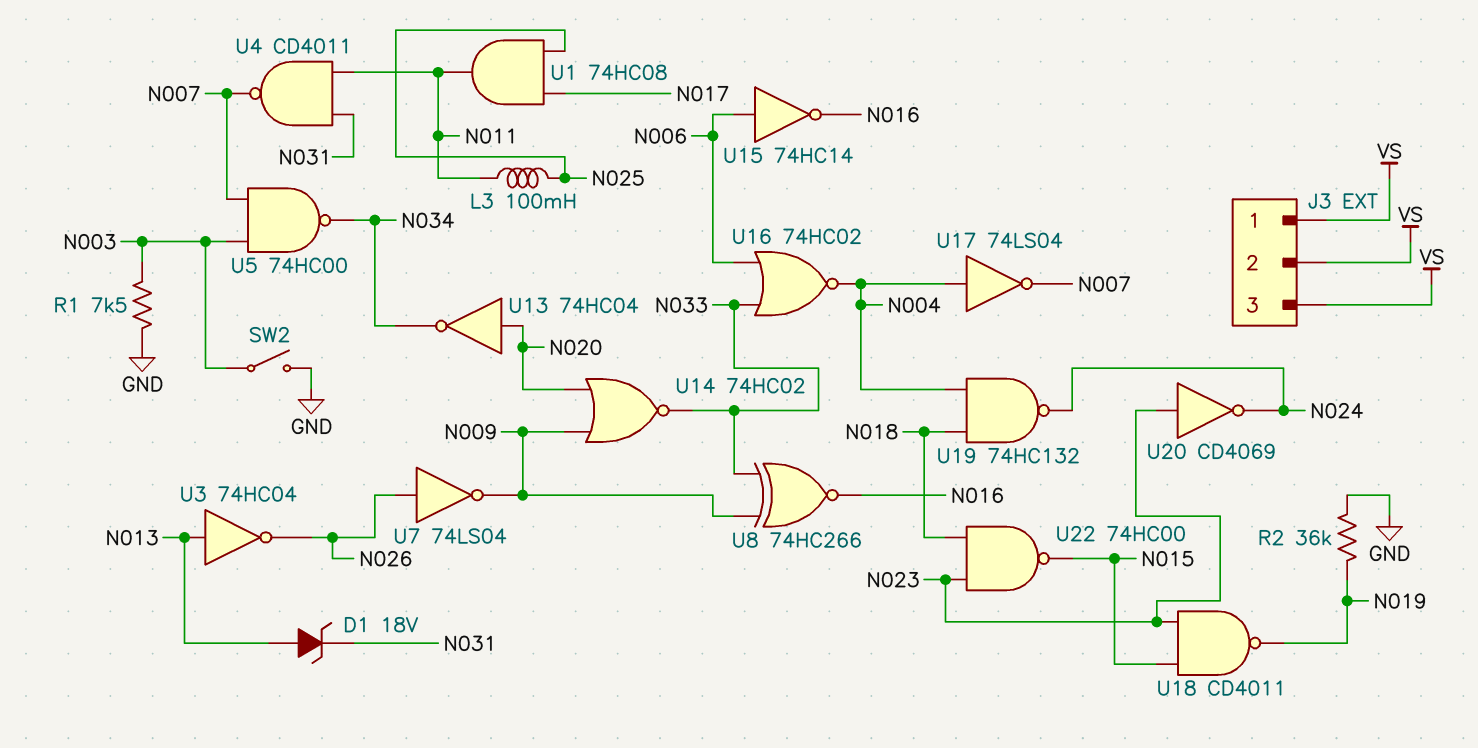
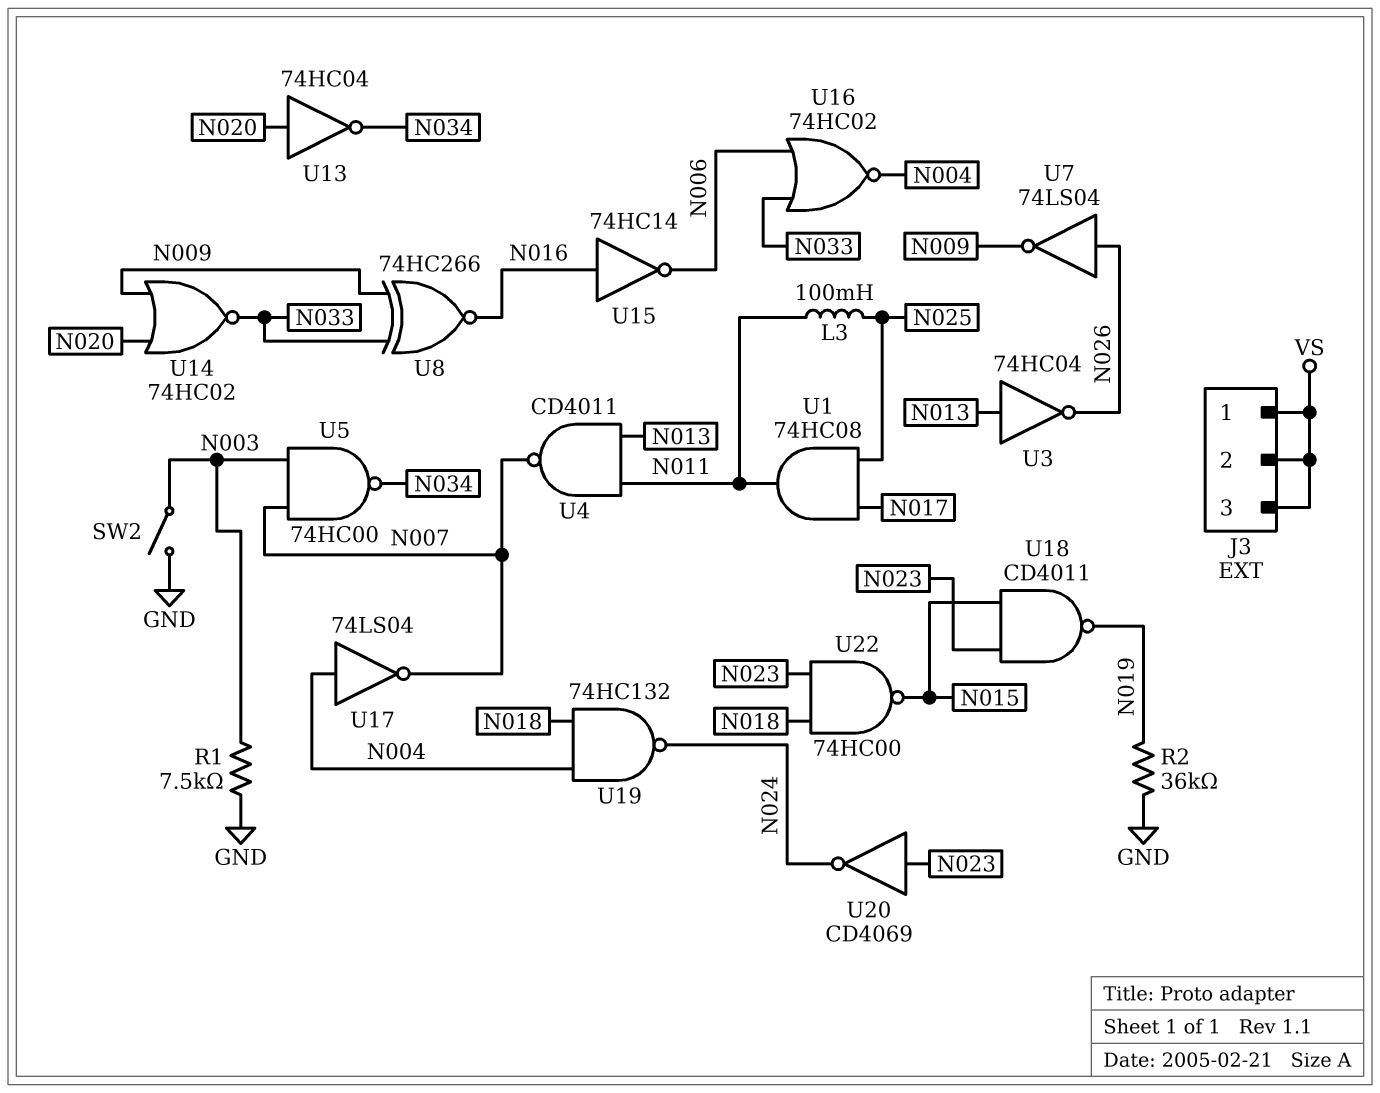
D1: zener 18V (A N013, K N031) -> none
U4: NAND CD4011 (in N011, in N031, out N007) -> NAND CD4011 (in N011, in N013, out N007)
U15: NOT 74HC14 (in N006, out N016) -> NOT 74HC14 (in N016, out N006)

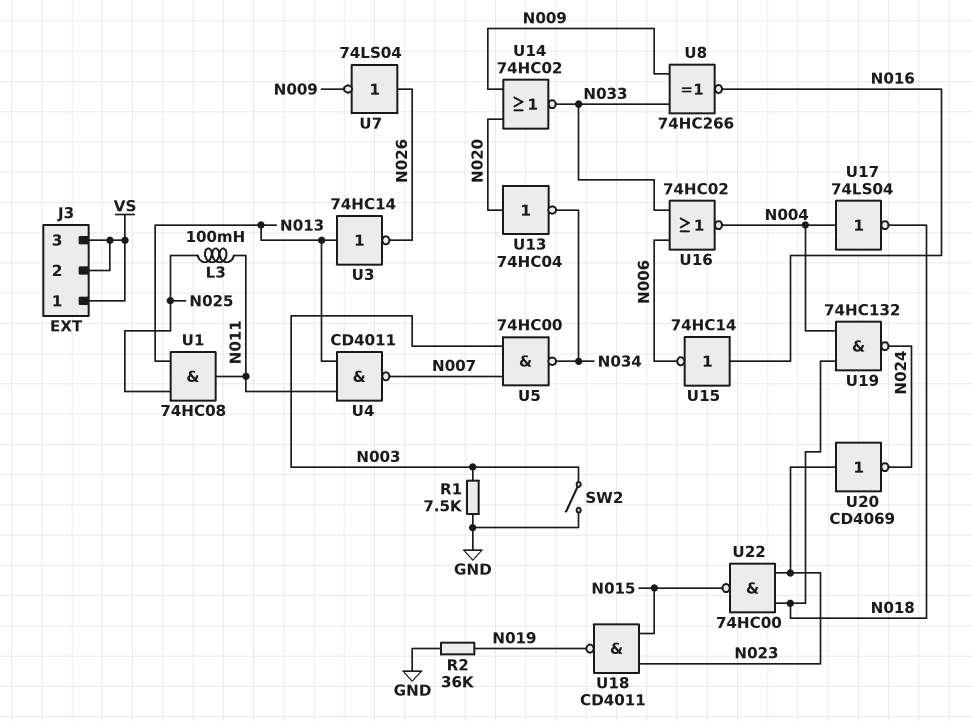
U1: AND 74HC08 (in N017, in N025, out N011) -> AND 74HC08 (in N013, in N025, out N011)
U3: NOT 74HC04 (in N013, out N026) -> NOT 74HC14 (in N013, out N026)
U17: NOT 74LS04 (in N004, out N007) -> NOT 74LS04 (in N004, out N018)

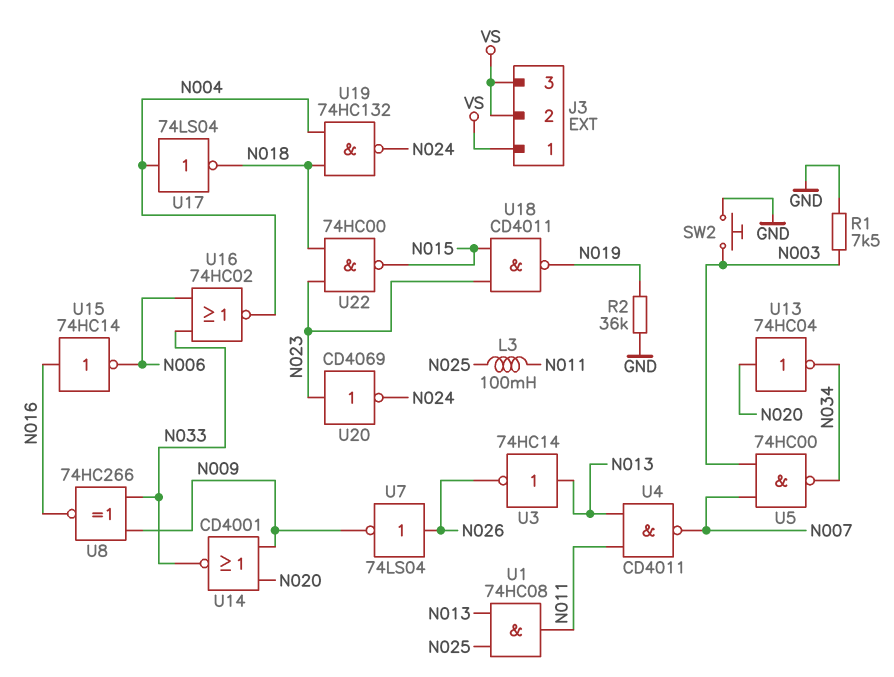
SW2: switch (GND, N003) -> button (GND, N003)
U14: NOR 74HC02 (in N009, in N020, out N033) -> NOR CD4001 (in N009, in N020, out N033)

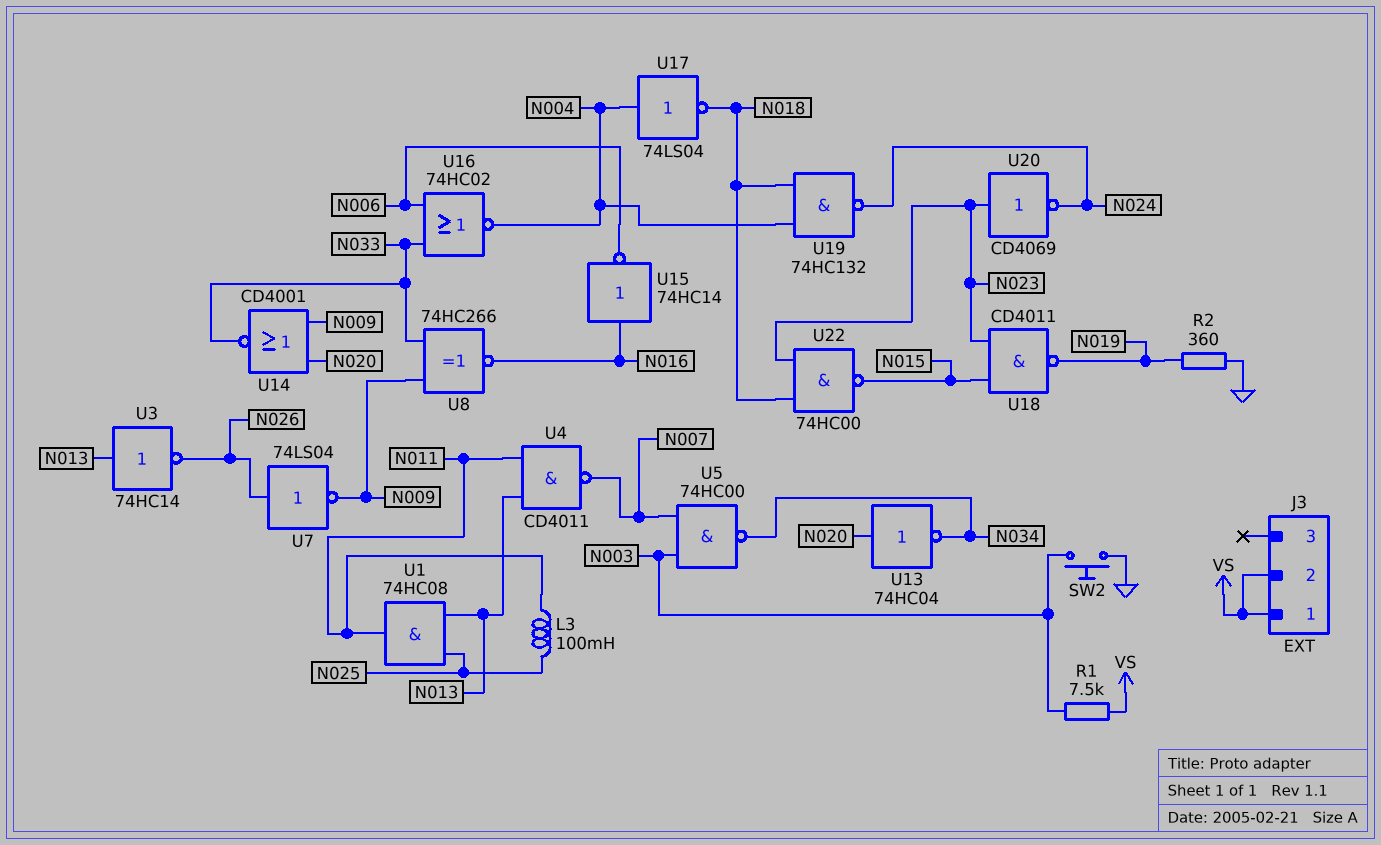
J3 pin 3: VS -> none
R1: 7.5k (GND, N003) -> 7.5k (N003, VS)
R2: 36k (GND, N019) -> 360 (GND, N019)

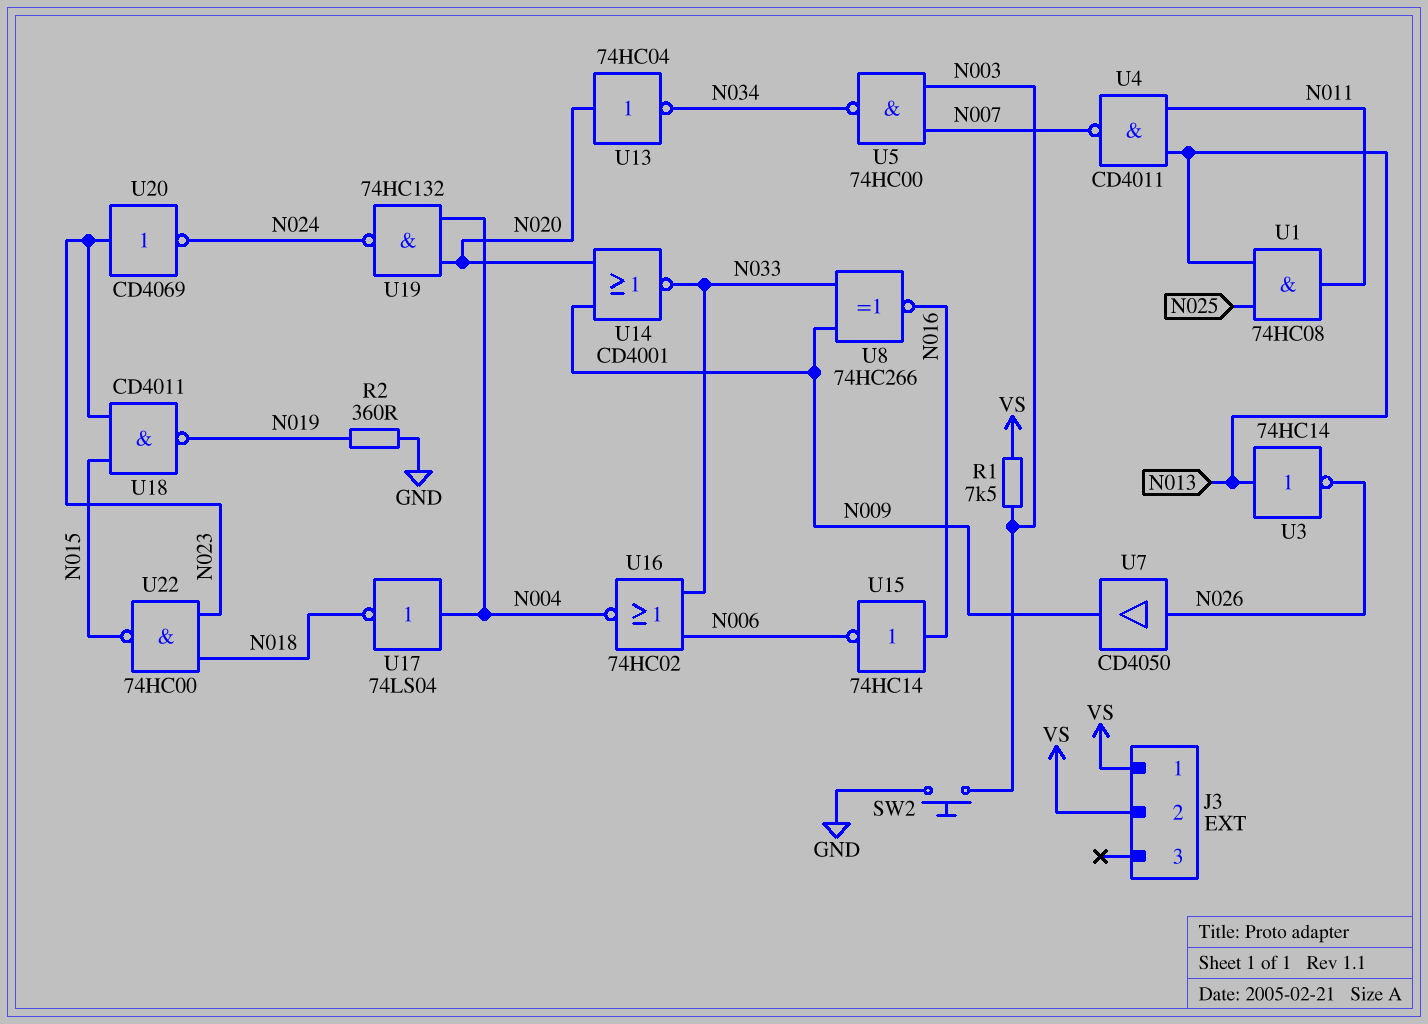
L3: 100mH (N011, N025) -> none
U7: NOT 74LS04 (in N026, out N009) -> buffer CD4050 (in N026, out N009)
U19: NAND 74HC132 (in N004, in N018, out N024) -> NAND 74HC132 (in N004, in N020, out N024)

